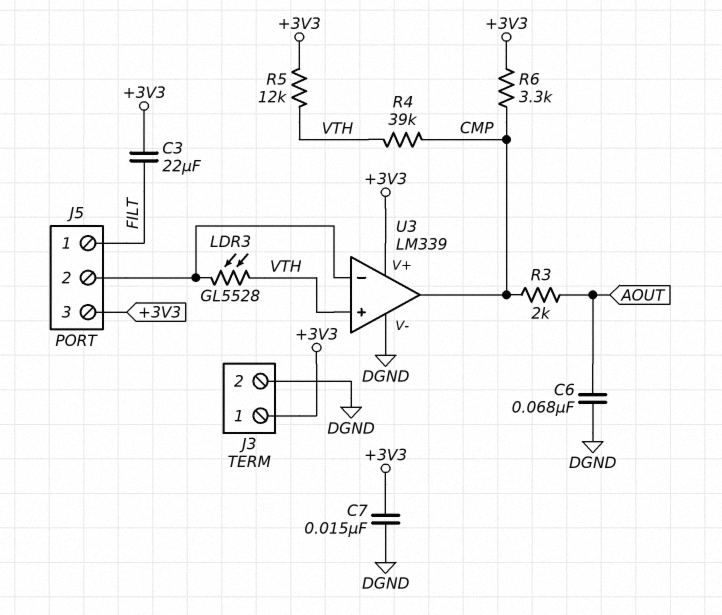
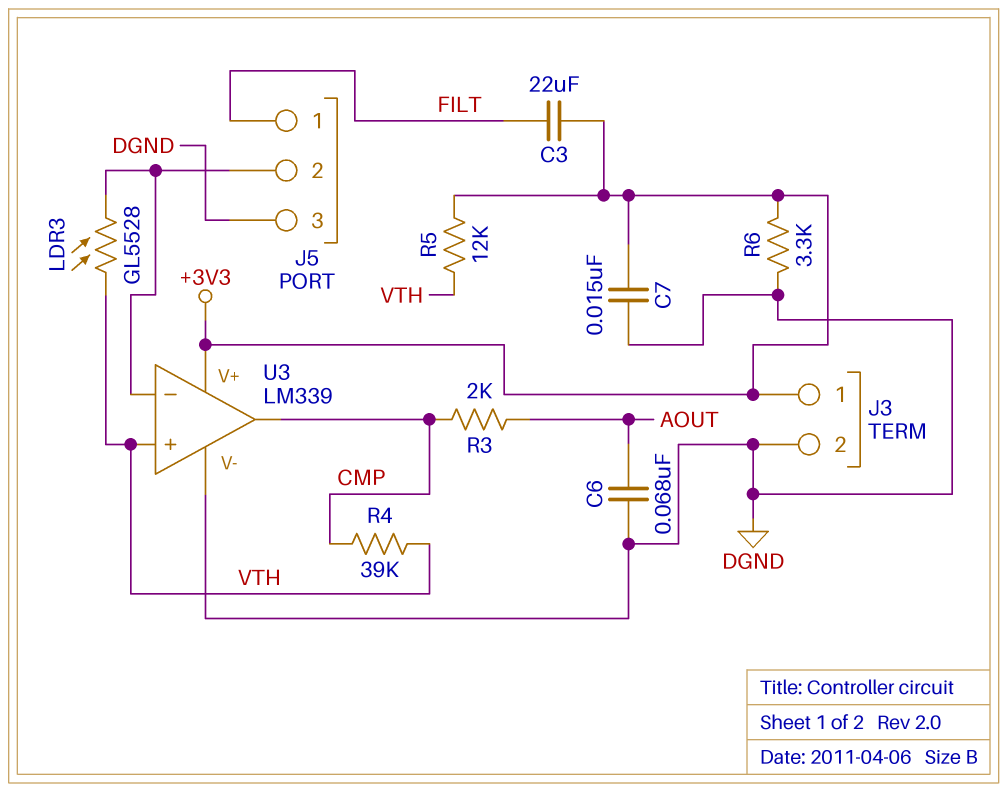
J5 pin 3: +3V3 -> DGND
R6: 3.3k (+3V3, CMP) -> 3.3k (+3V3, DGND)

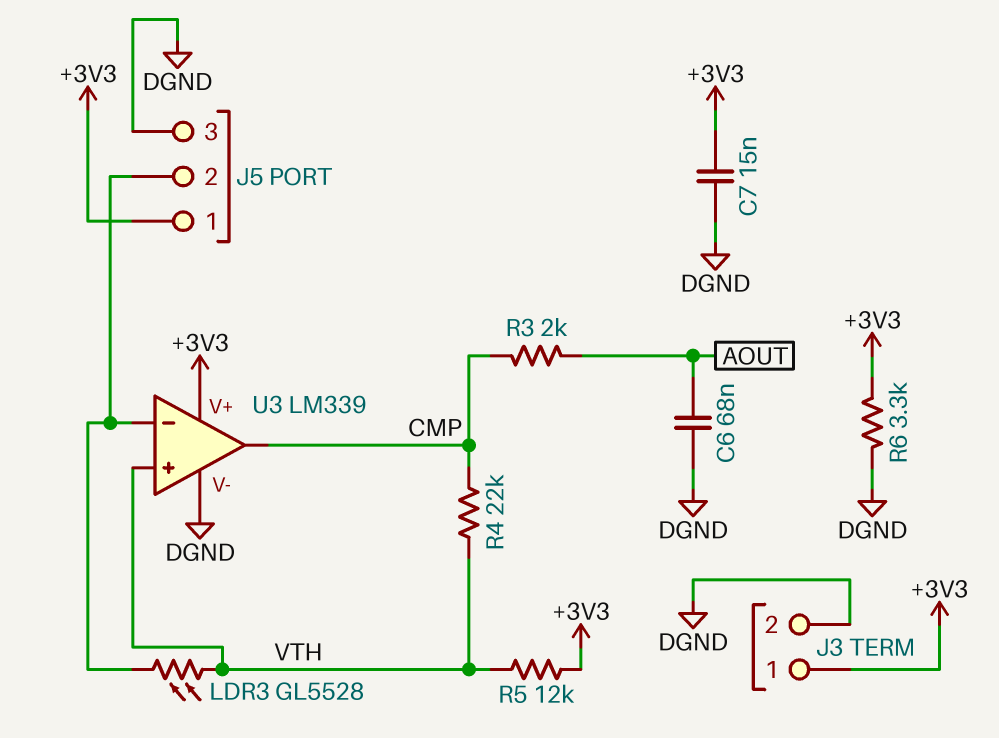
C3: 22uF (+3V3, FILT) -> none
J5 pin 1: FILT -> +3V3
R4: 39k (CMP, VTH) -> 22k (CMP, VTH)

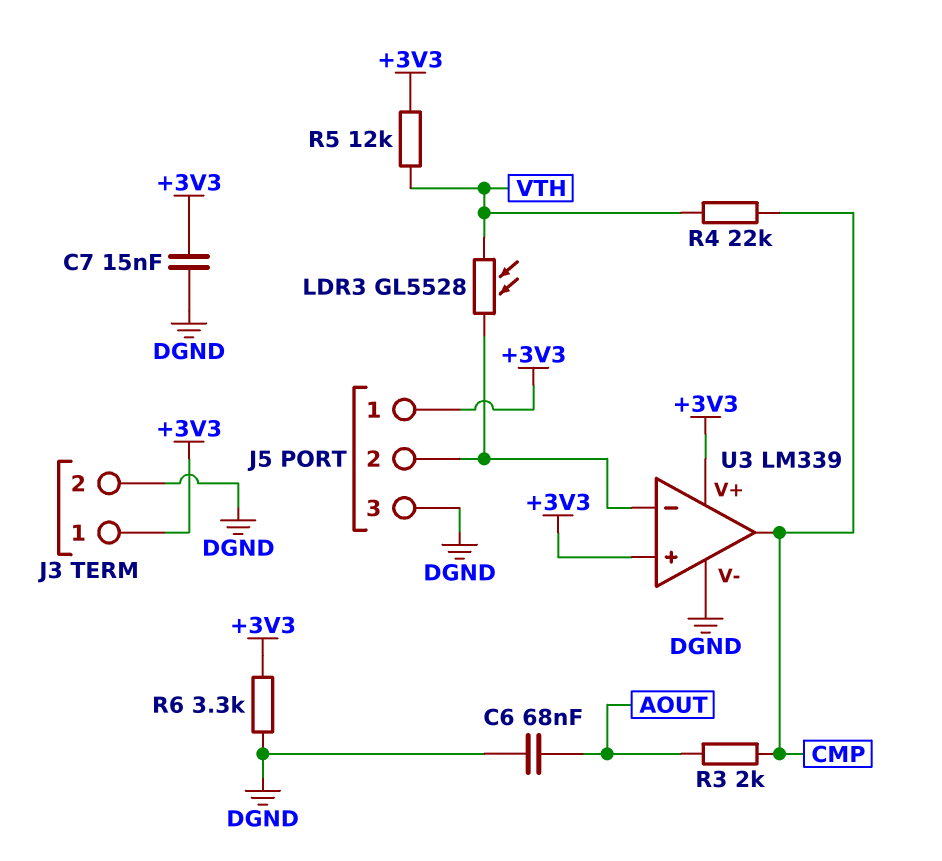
U3 pin in+: VTH -> +3V3

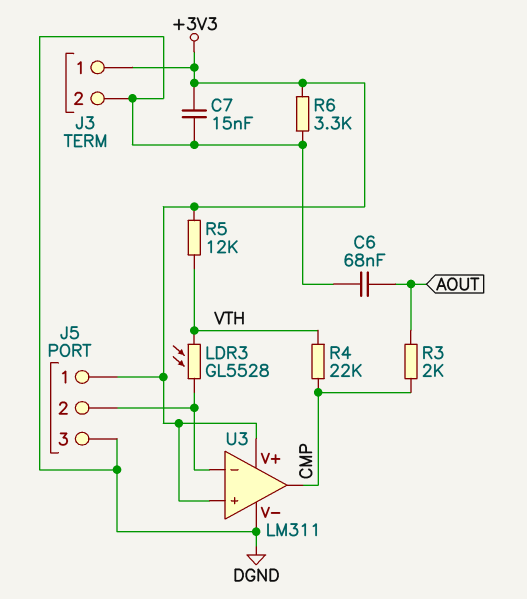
U3: LM339 -> LM311

